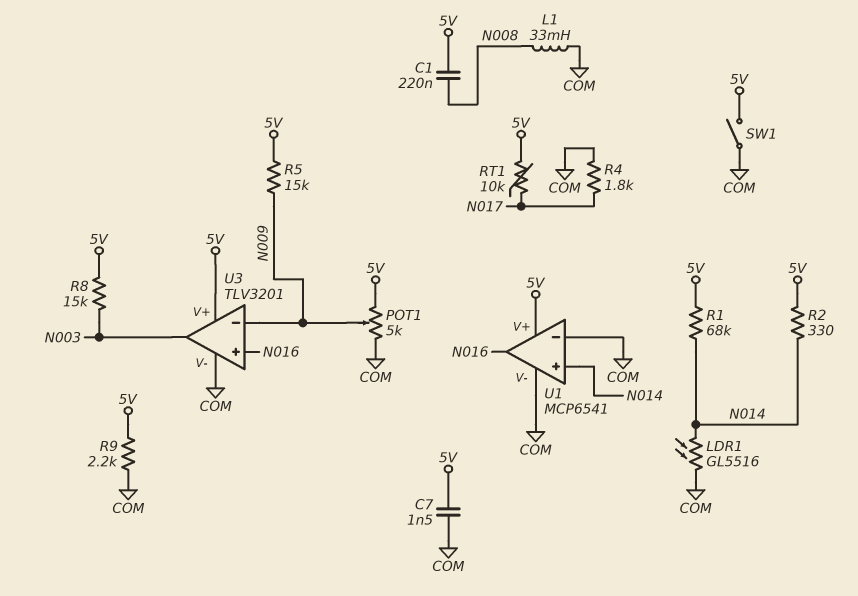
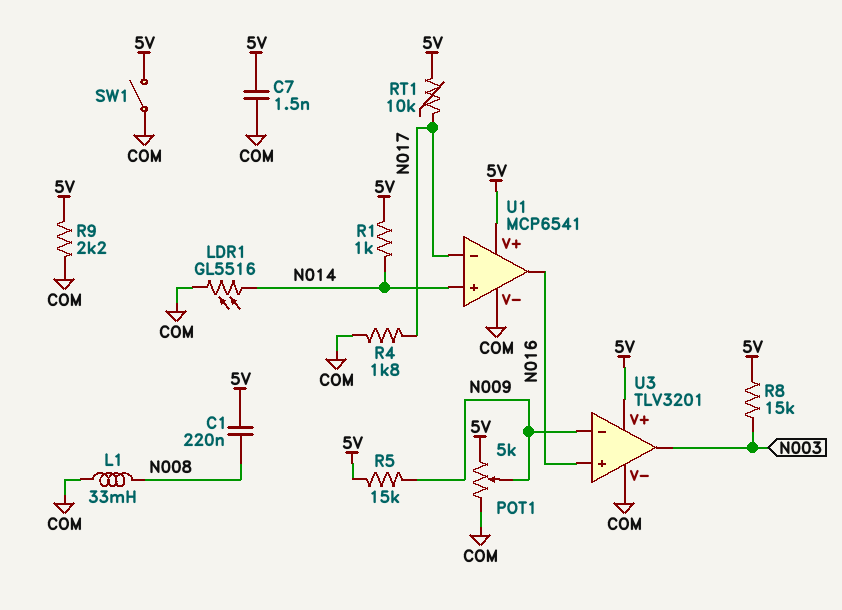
R1: 68k (5V, N014) -> 1k (5V, N014)
R2: 330 (5V, N014) -> none
U1 pin in-: COM -> N017

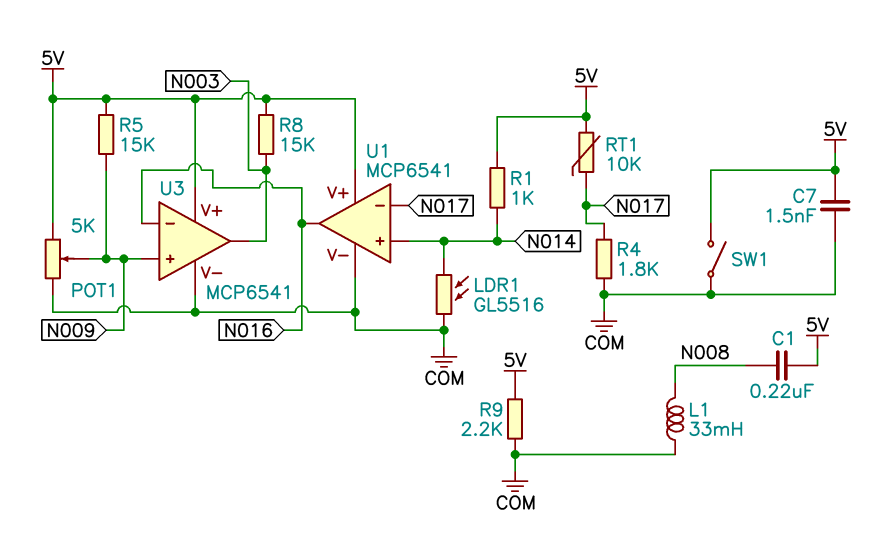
U3: TLV3201 -> MCP6541
U3 pin in+: N016 -> N009
U3 pin in-: N009 -> N016

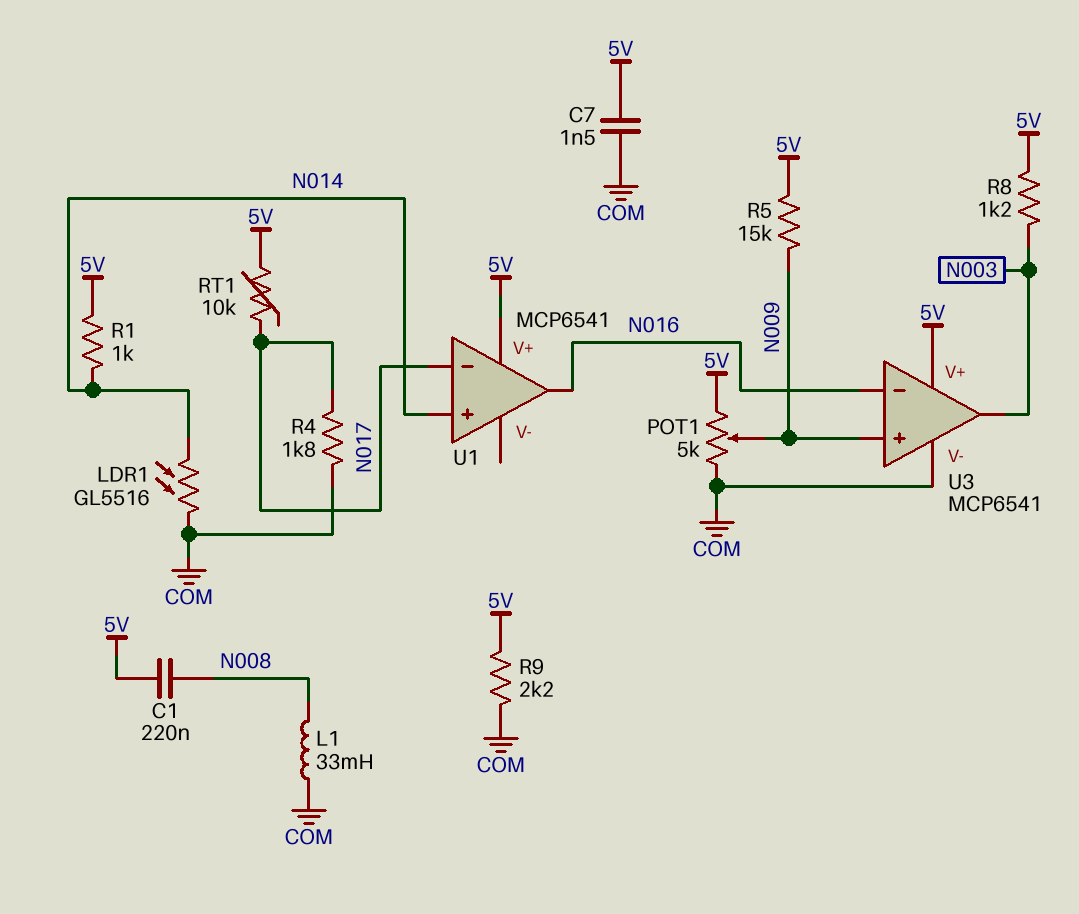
R8: 15k (5V, N003) -> 1.2k (5V, N003)
SW1: switch (5V, COM) -> none
U1 pin V-: COM -> none

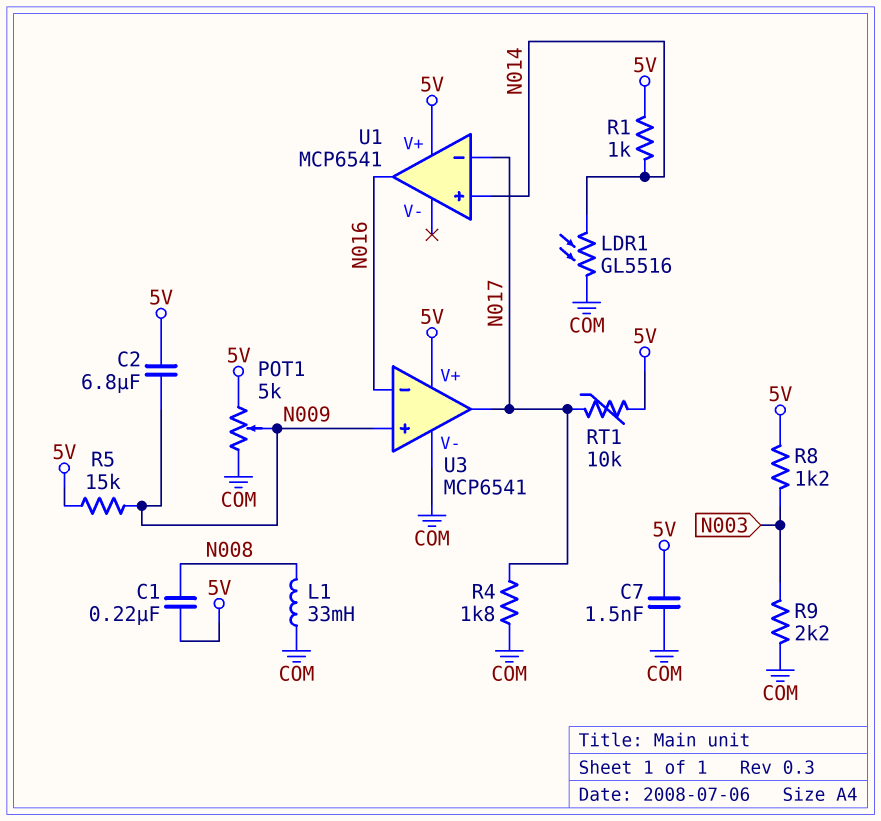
C2: none -> 6.8uF (5V, N009)
R9: 2.2k (5V, COM) -> 2.2k (COM, N003)
U3 pin out: N003 -> N017

